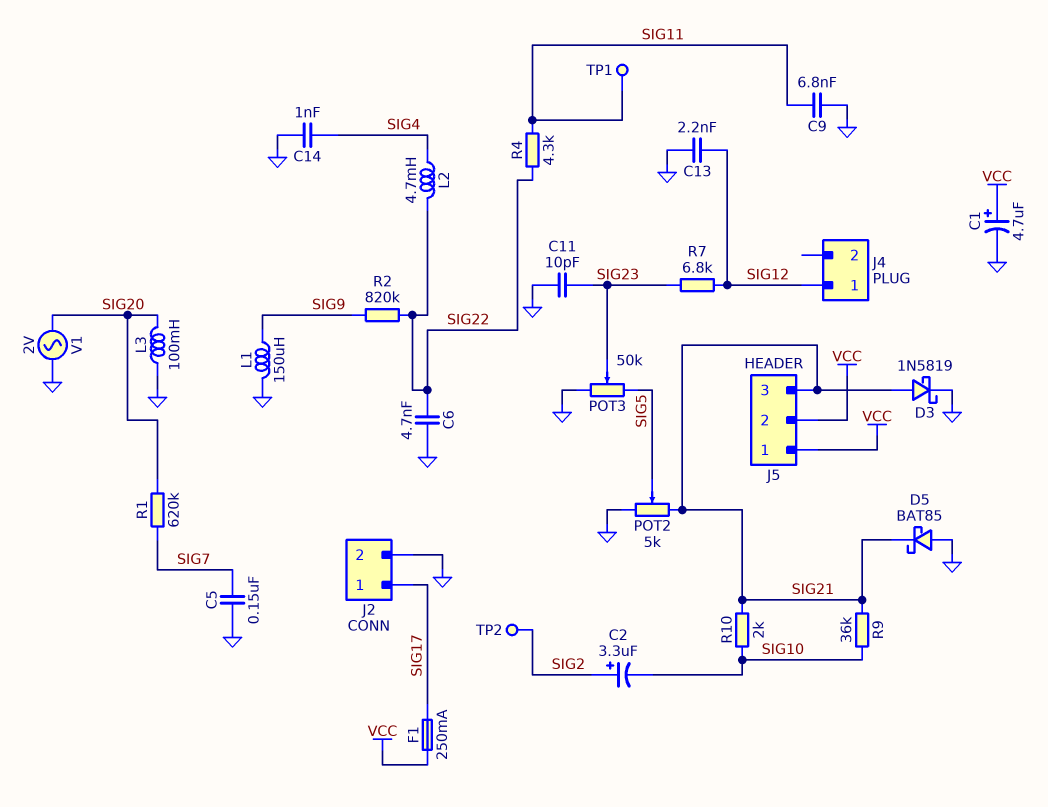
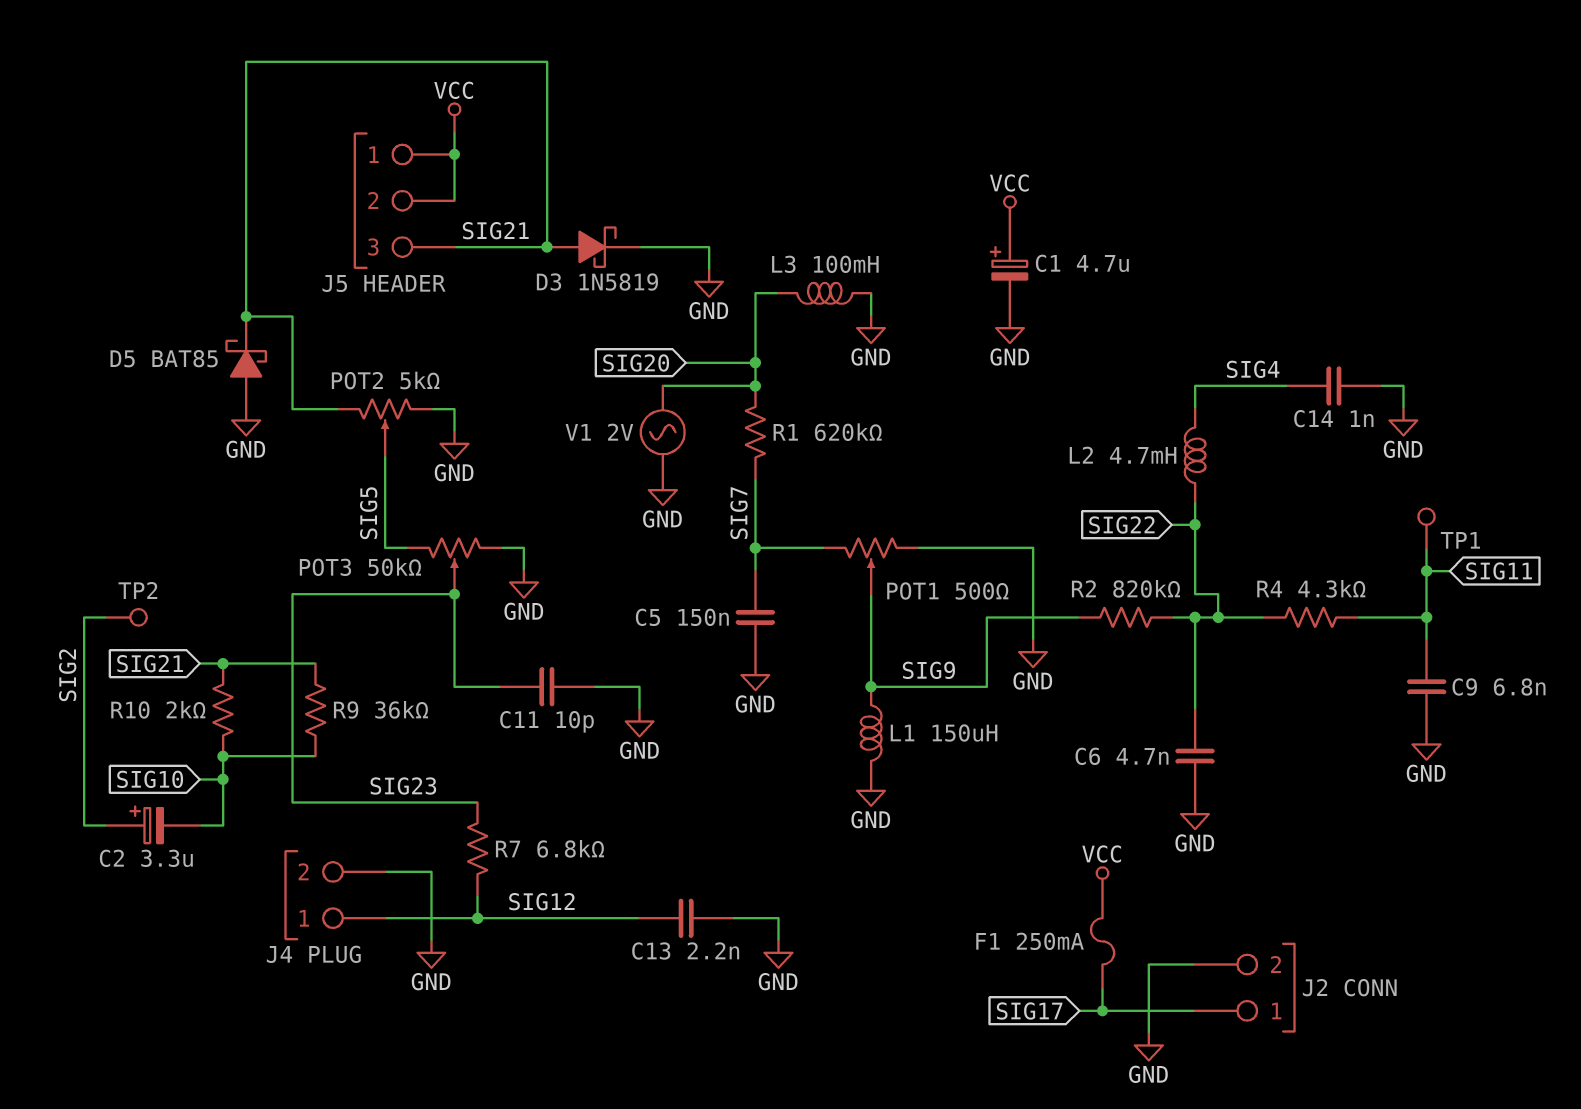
J4 pin 2: none -> GND
POT1: none -> 500 (GND, SIG7, wiper SIG9)

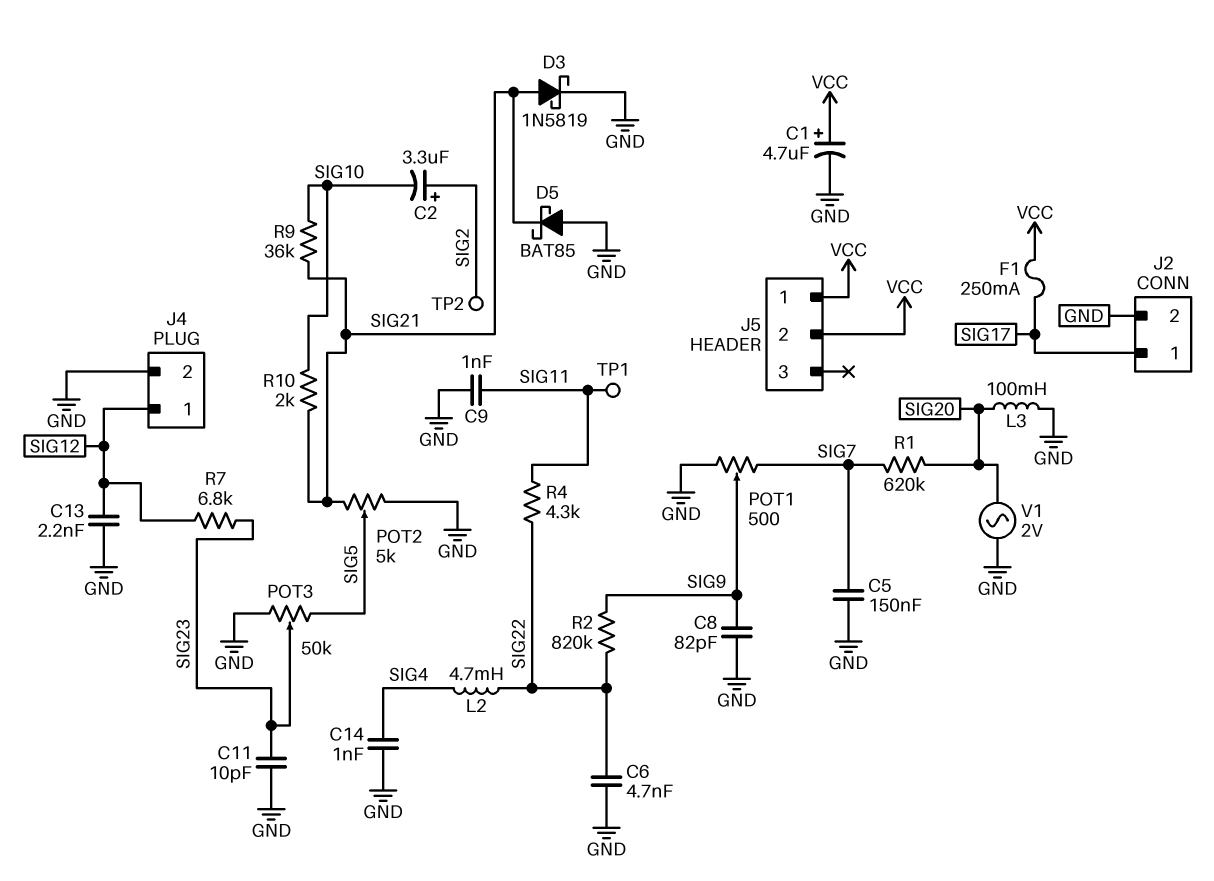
C8: none -> 82pF (GND, SIG9)
C9: 6.8nF (GND, SIG11) -> 1nF (GND, SIG11)
J5 pin 3: SIG21 -> none
L1: 150uH (GND, SIG9) -> none

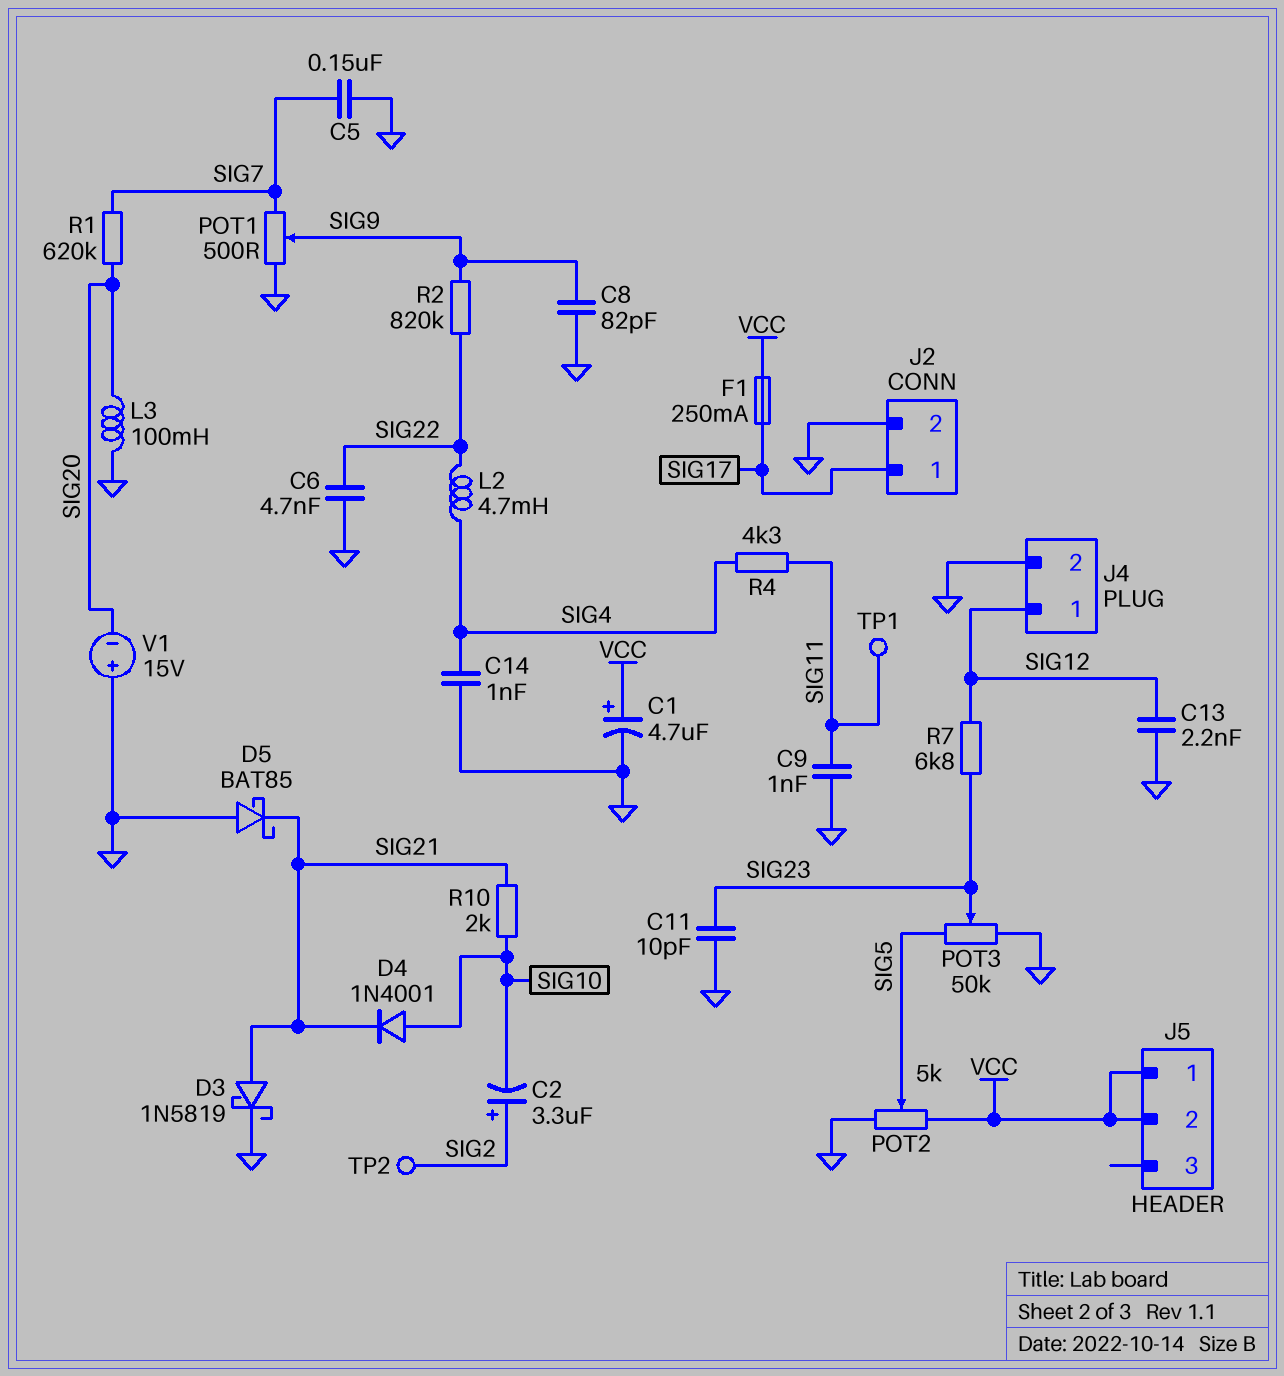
D4: none -> diode 1N4001 (A SIG10, K SIG21)
POT2: 5k (GND, SIG21, wiper SIG5) -> 5k (GND, VCC, wiper SIG5)
R4: 4.3k (SIG11, SIG22) -> 4.3k (SIG4, SIG11)
R9: 36k (SIG10, SIG21) -> none
V1: AC 2V (GND, SIG20) -> 15V (plus GND, minus SIG20)

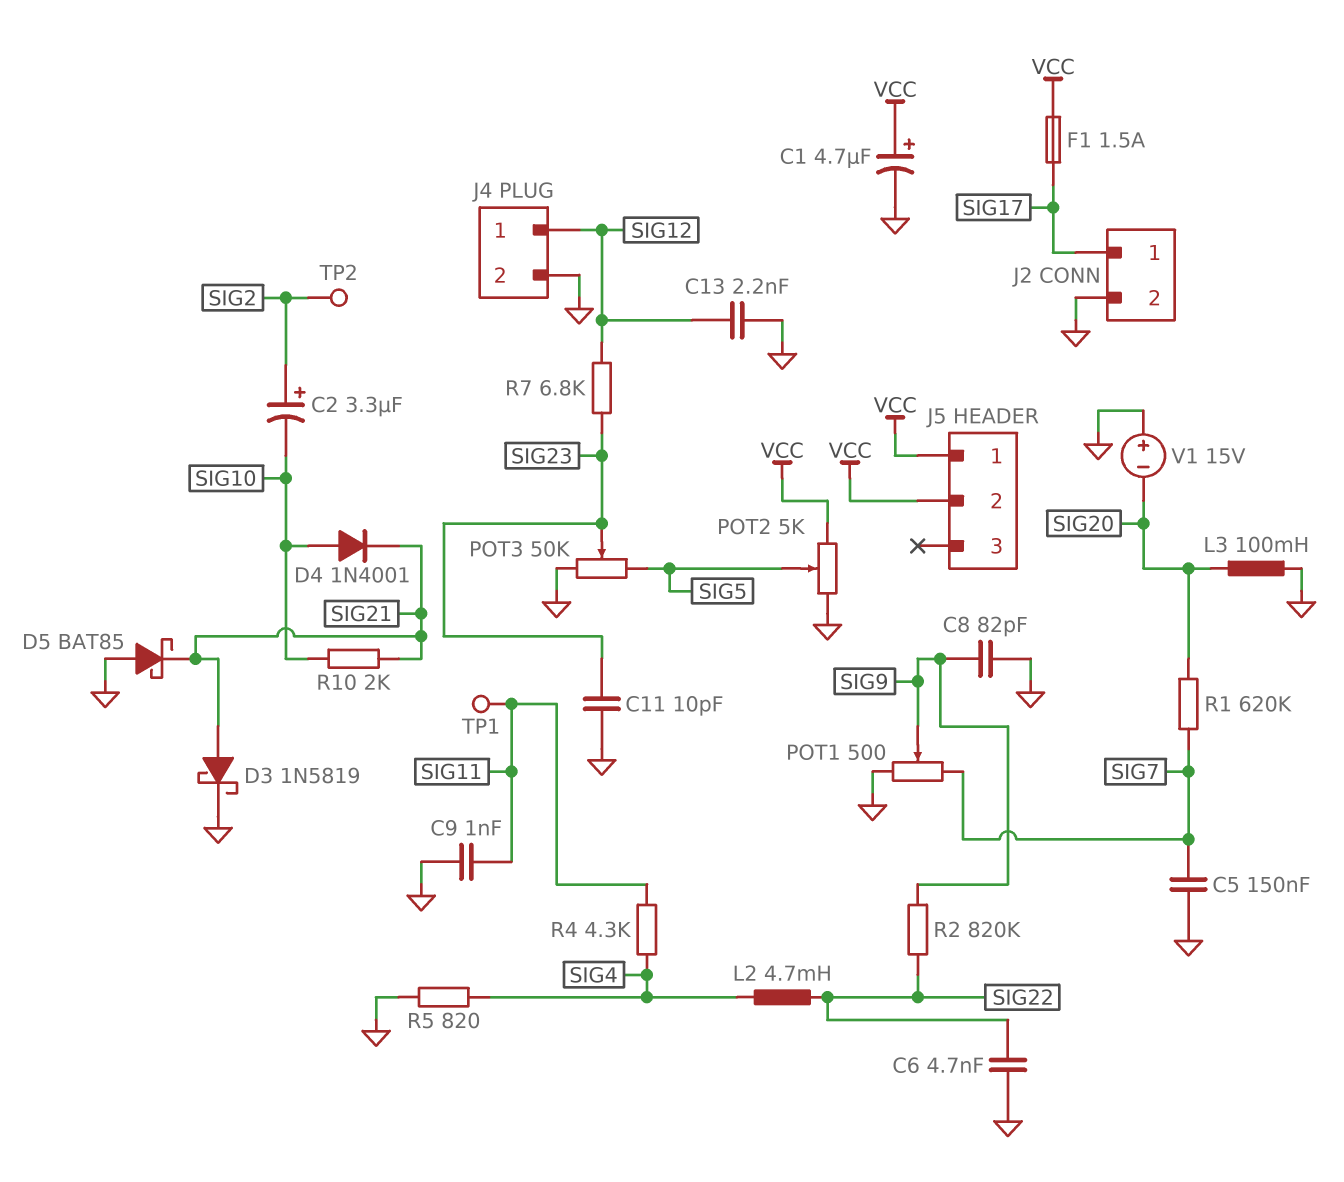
C14: 1nF (GND, SIG4) -> none
F1: 250mA (SIG17, VCC) -> 1.5A (SIG17, VCC)
R5: none -> 820 (GND, SIG4)

